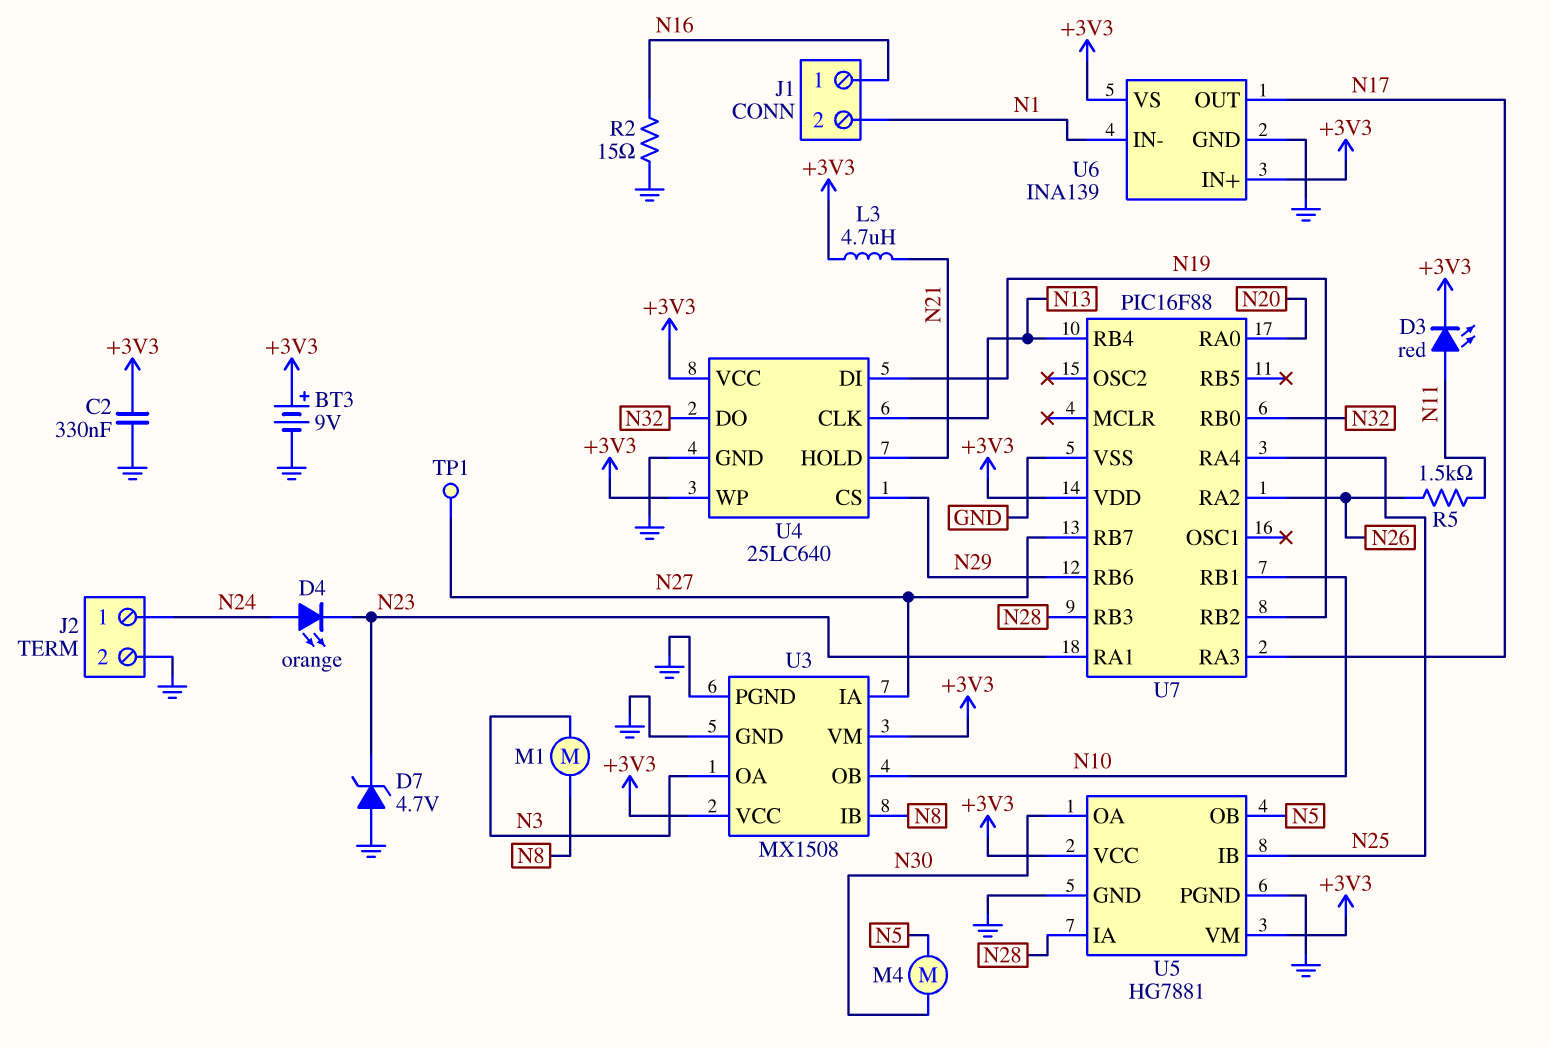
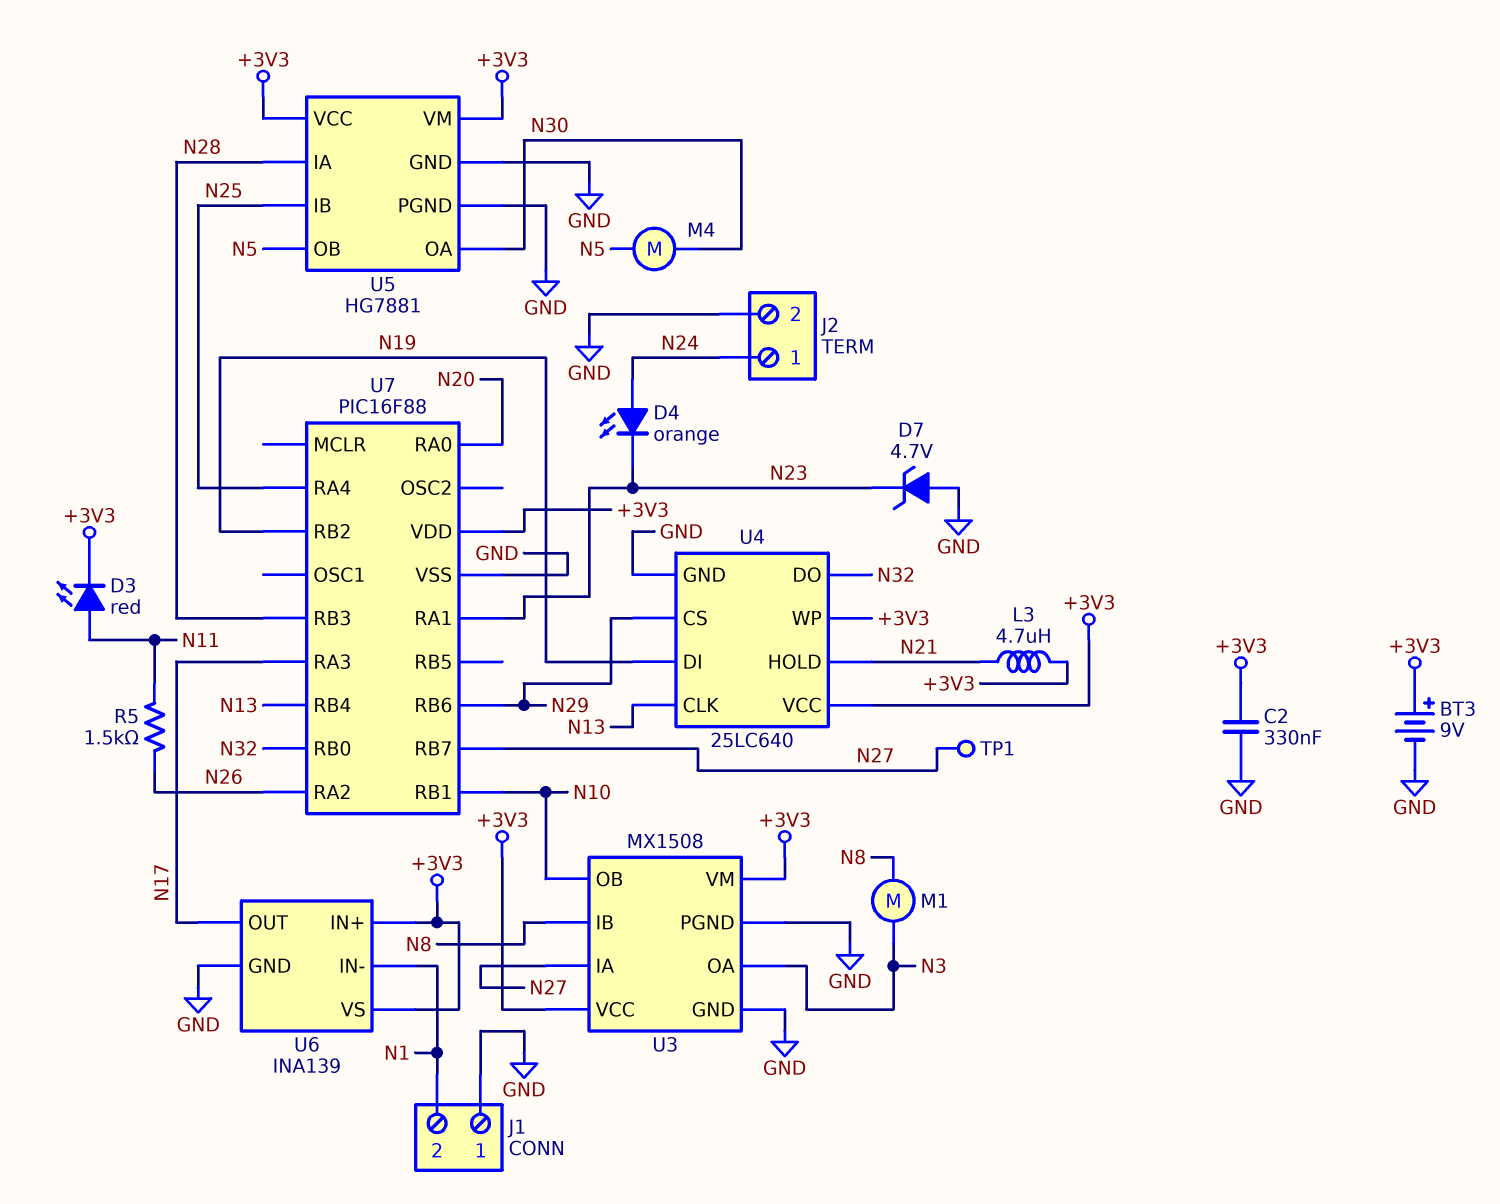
J1 pin 1: N16 -> GND
R2: 15 (GND, N16) -> none

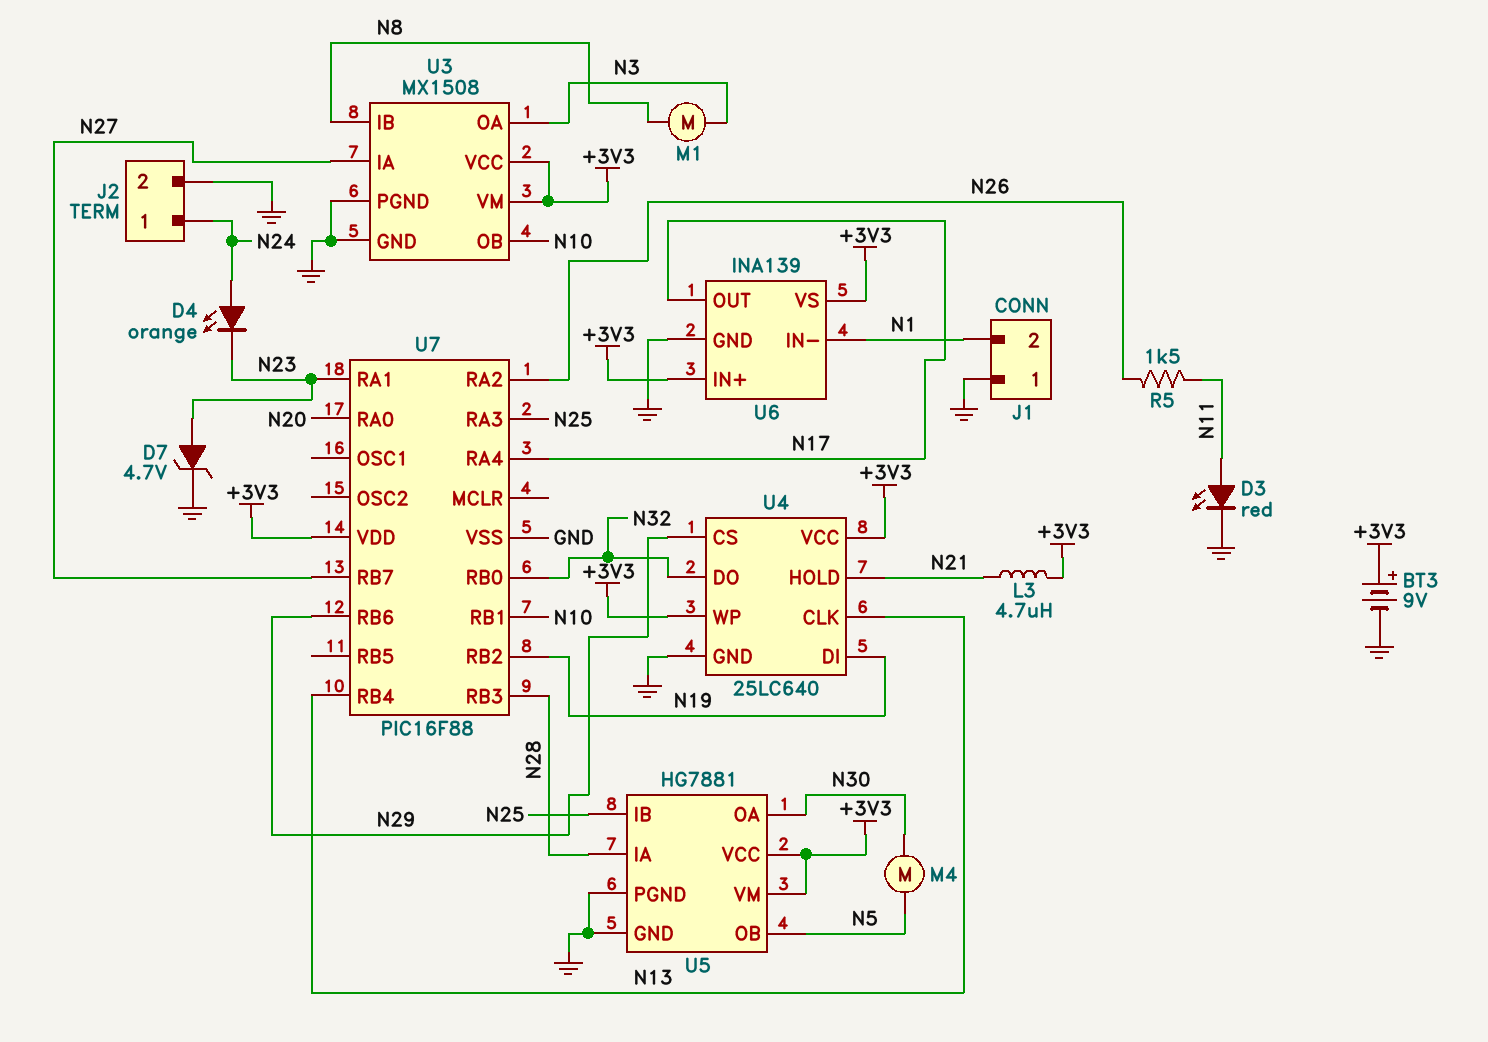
C2: 330nF (+3V3, GND) -> none
D3: LED red (A N11, K +3V3) -> LED red (A N11, K GND)
D7: zener 4.7V (A GND, K N23) -> zener 4.7V (A N23, K GND)
TP1: test point (N27) -> none
U7 pin RA3: N17 -> N25
U7 pin RA4: N25 -> N17

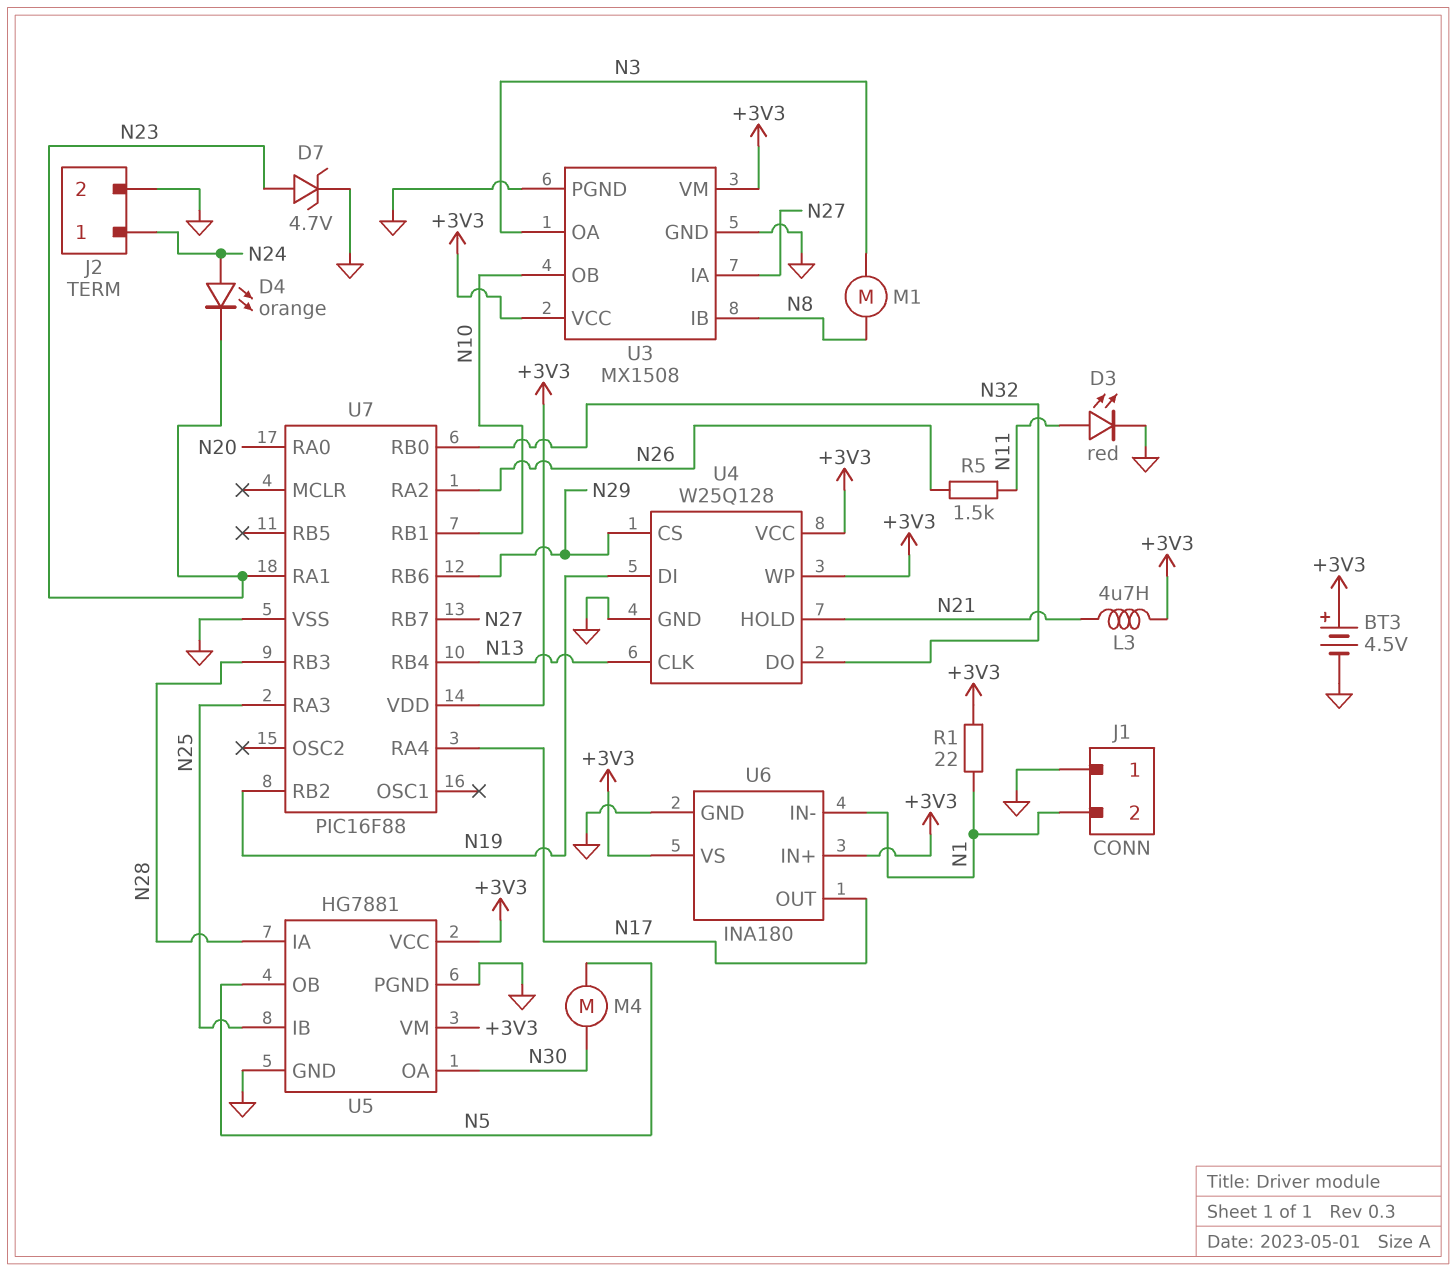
BT3: 9V (plus +3V3, minus GND) -> 4.5V (plus +3V3, minus GND)
R1: none -> 22 (+3V3, N1)
U4: 25LC640 -> W25Q128
U6: INA139 -> INA180

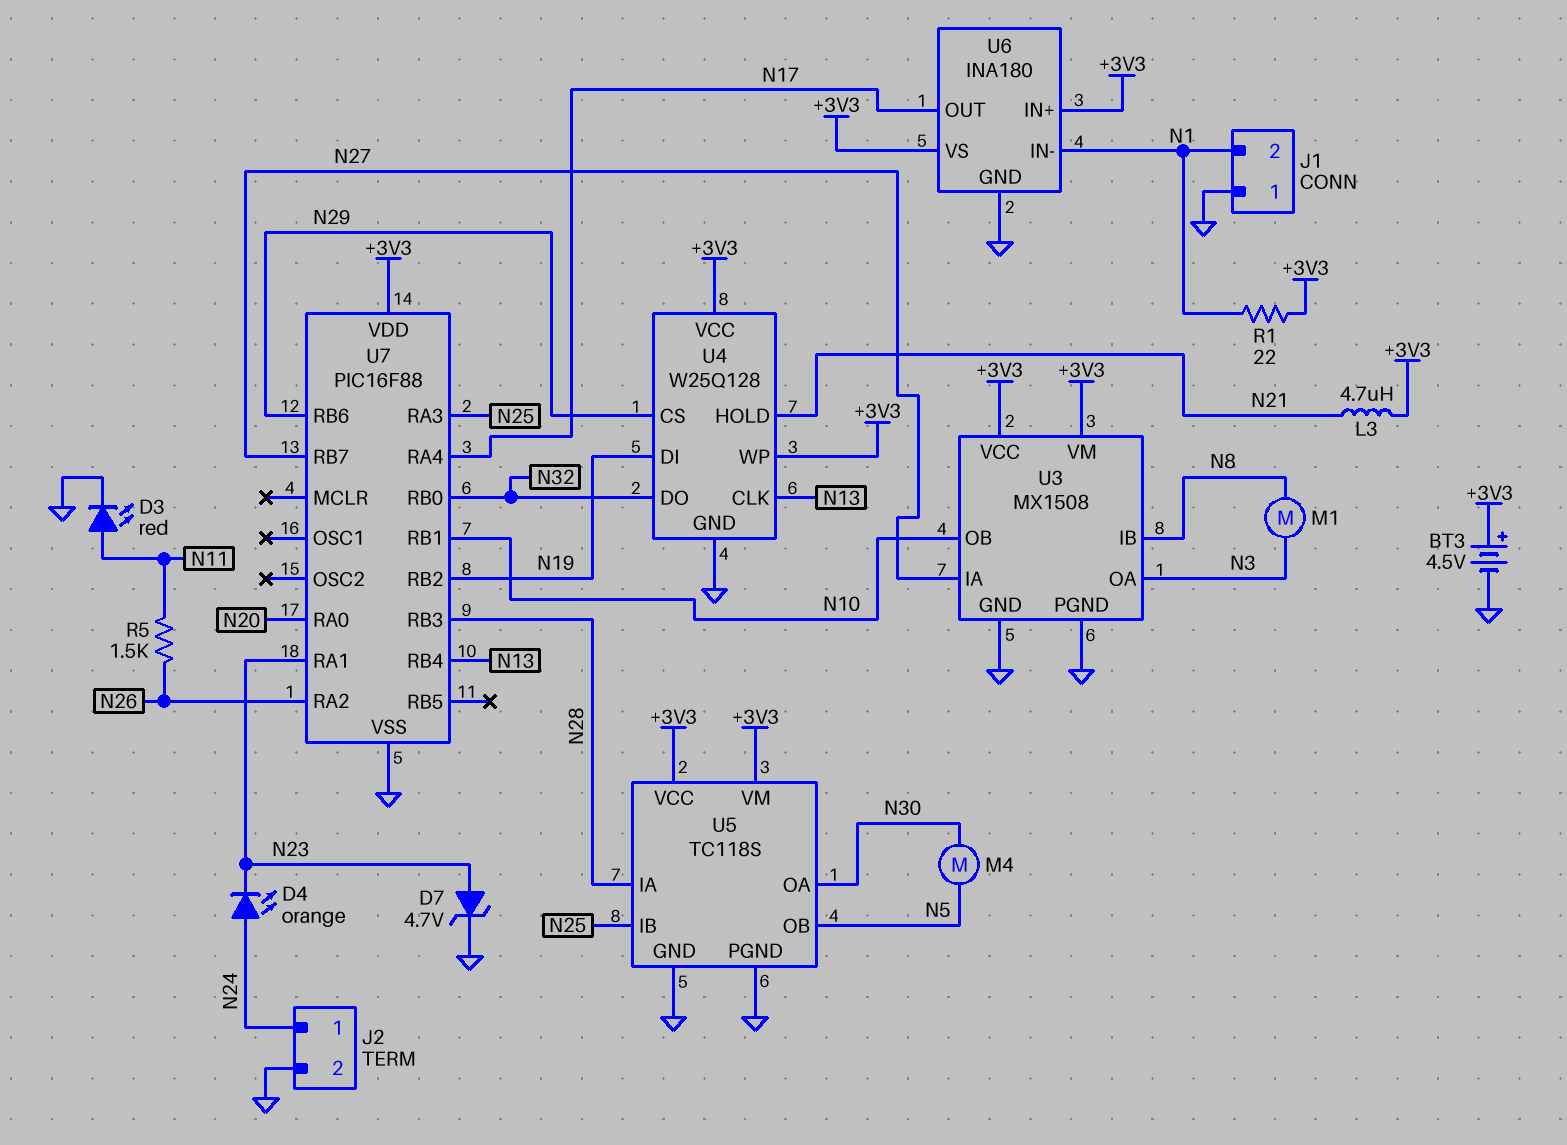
U5: HG7881 -> TC118S

